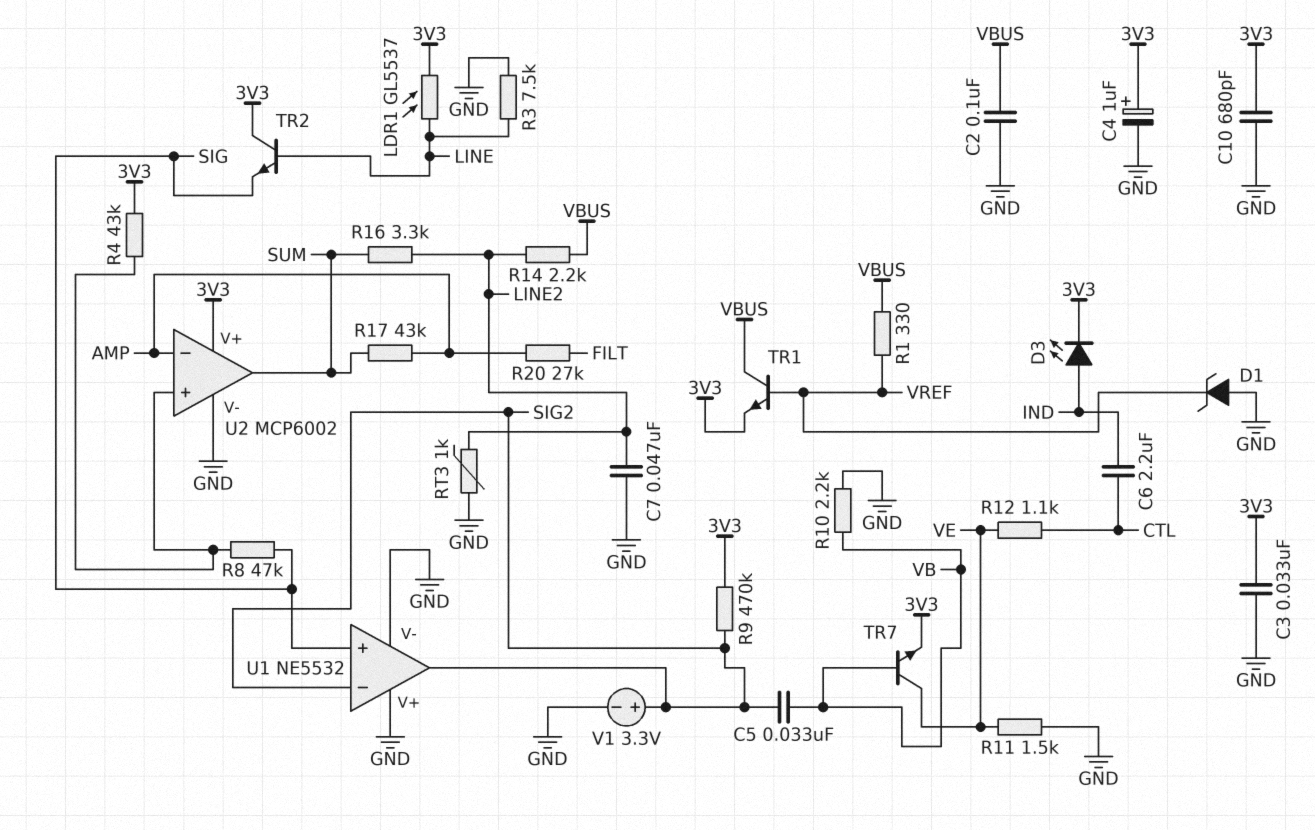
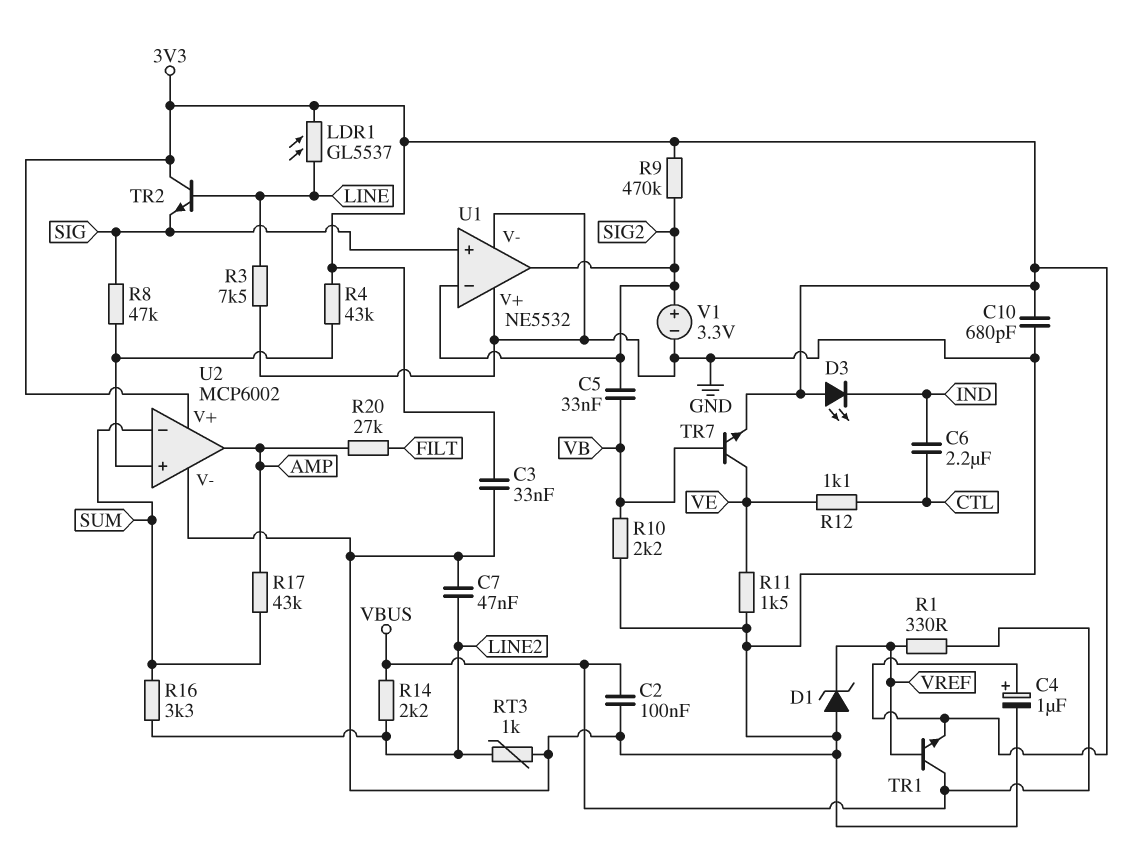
D3: LED (A IND, K 3V3) -> LED (A 3V3, K IND)
U2 pin in-: AMP -> SUM
U2 pin out: SUM -> AMP

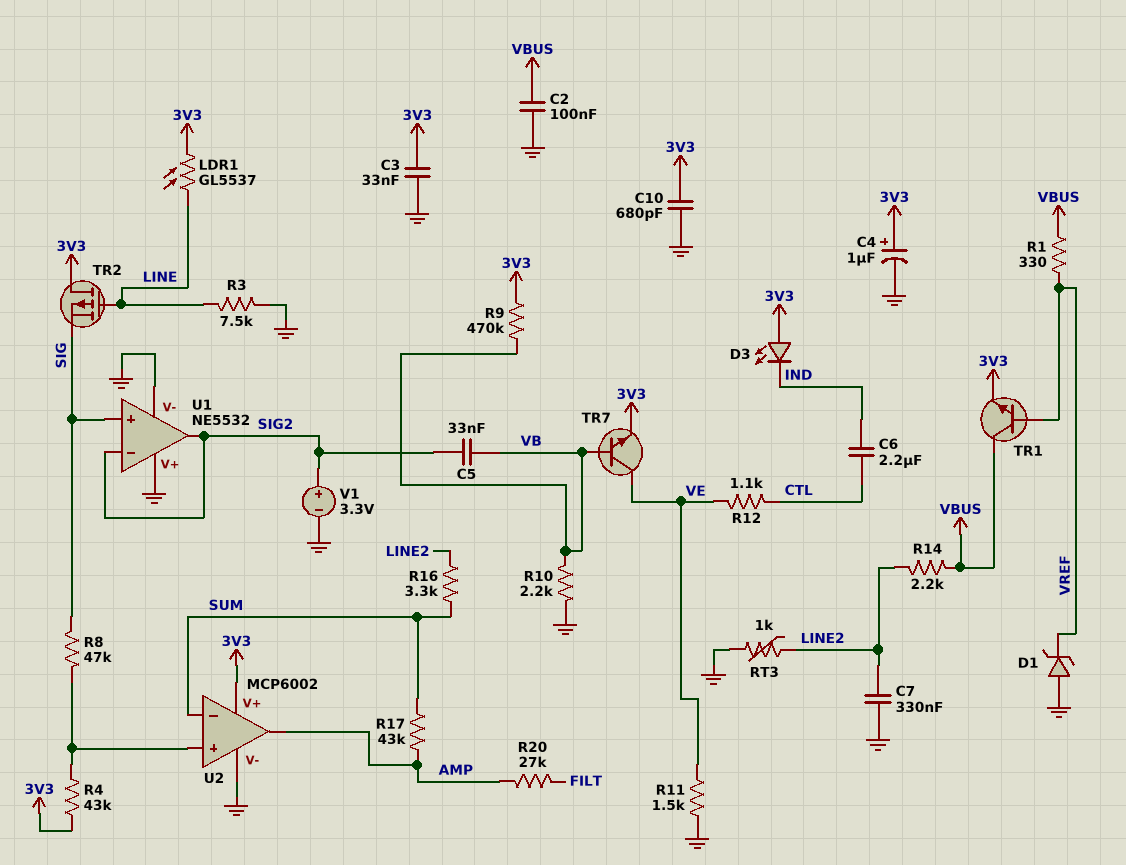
C7: 47nF (GND, LINE2) -> 330nF (GND, LINE2)
R9: 470k (3V3, SIG2) -> 470k (3V3, VB)
TR2: NPN (B LINE, C 3V3, E SIG) -> PMOS (G LINE, D 3V3, S SIG)

